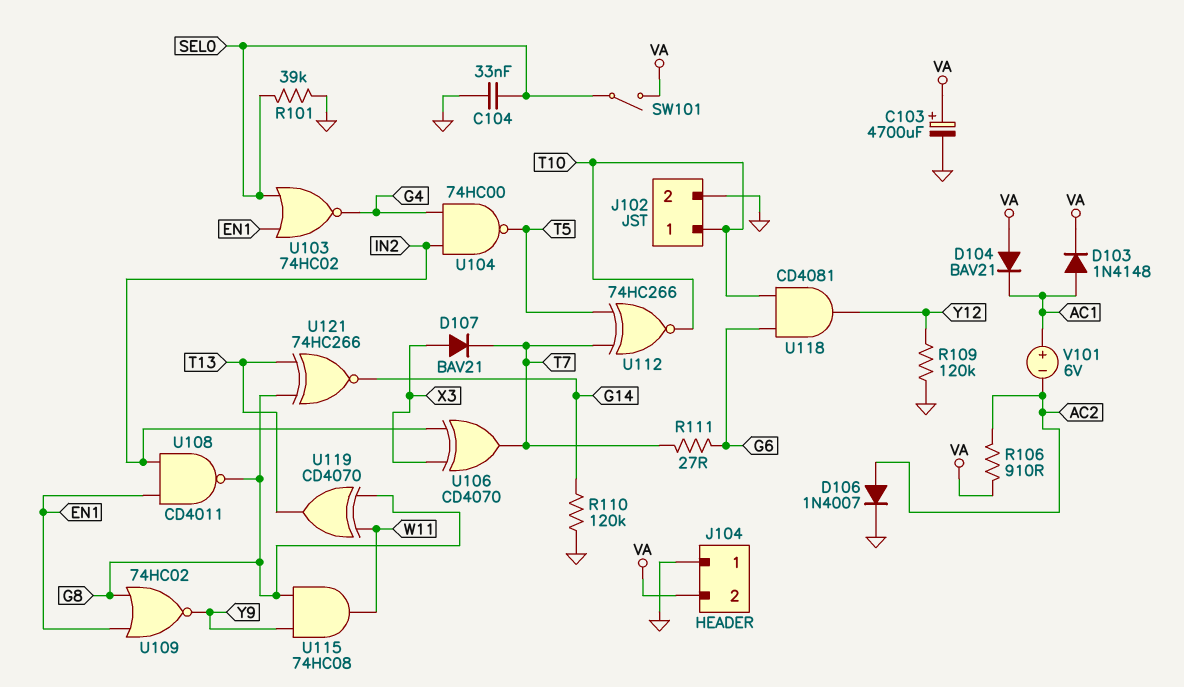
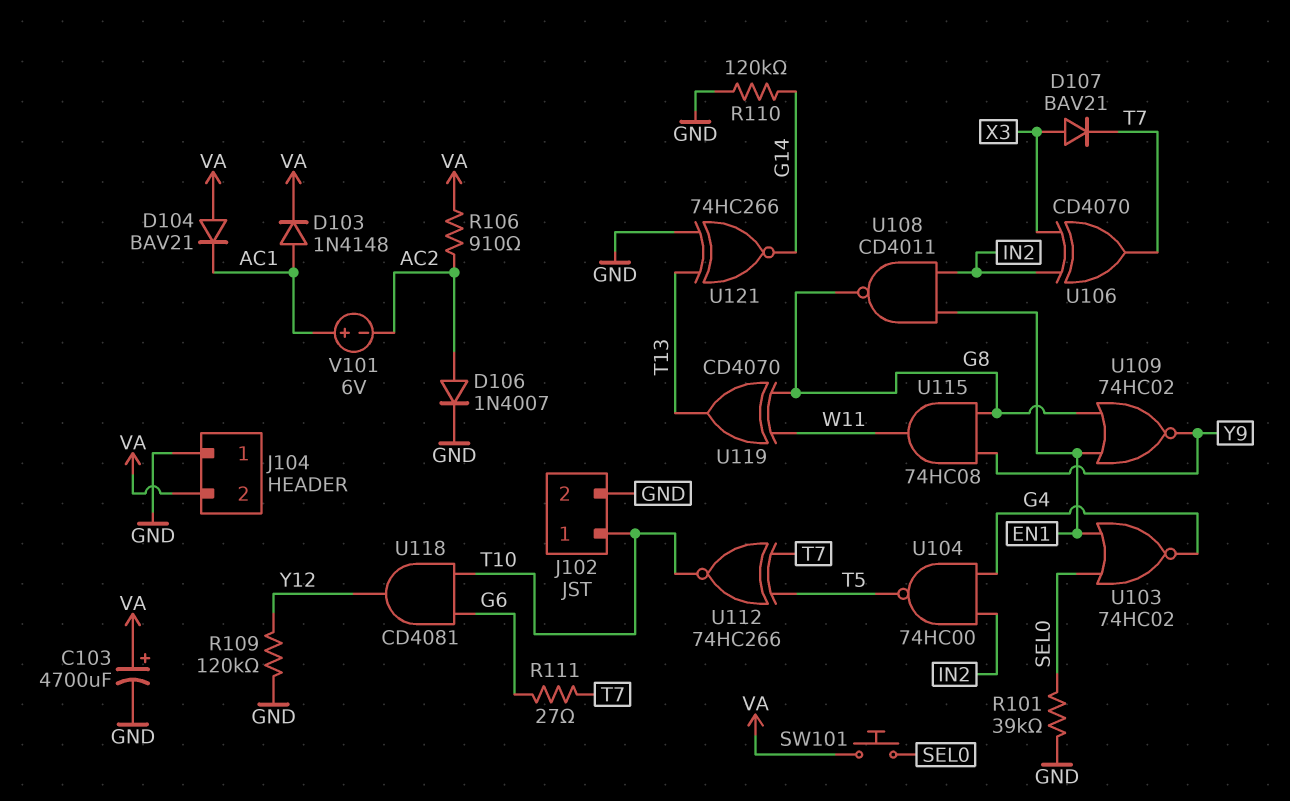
C104: 33nF (GND, SEL0) -> none
SW101: switch (SEL0, VA) -> button (SEL0, VA)
U121: XNOR 74HC266 (in G8, in T13, out G14) -> XNOR 74HC266 (in GND, in T13, out G14)

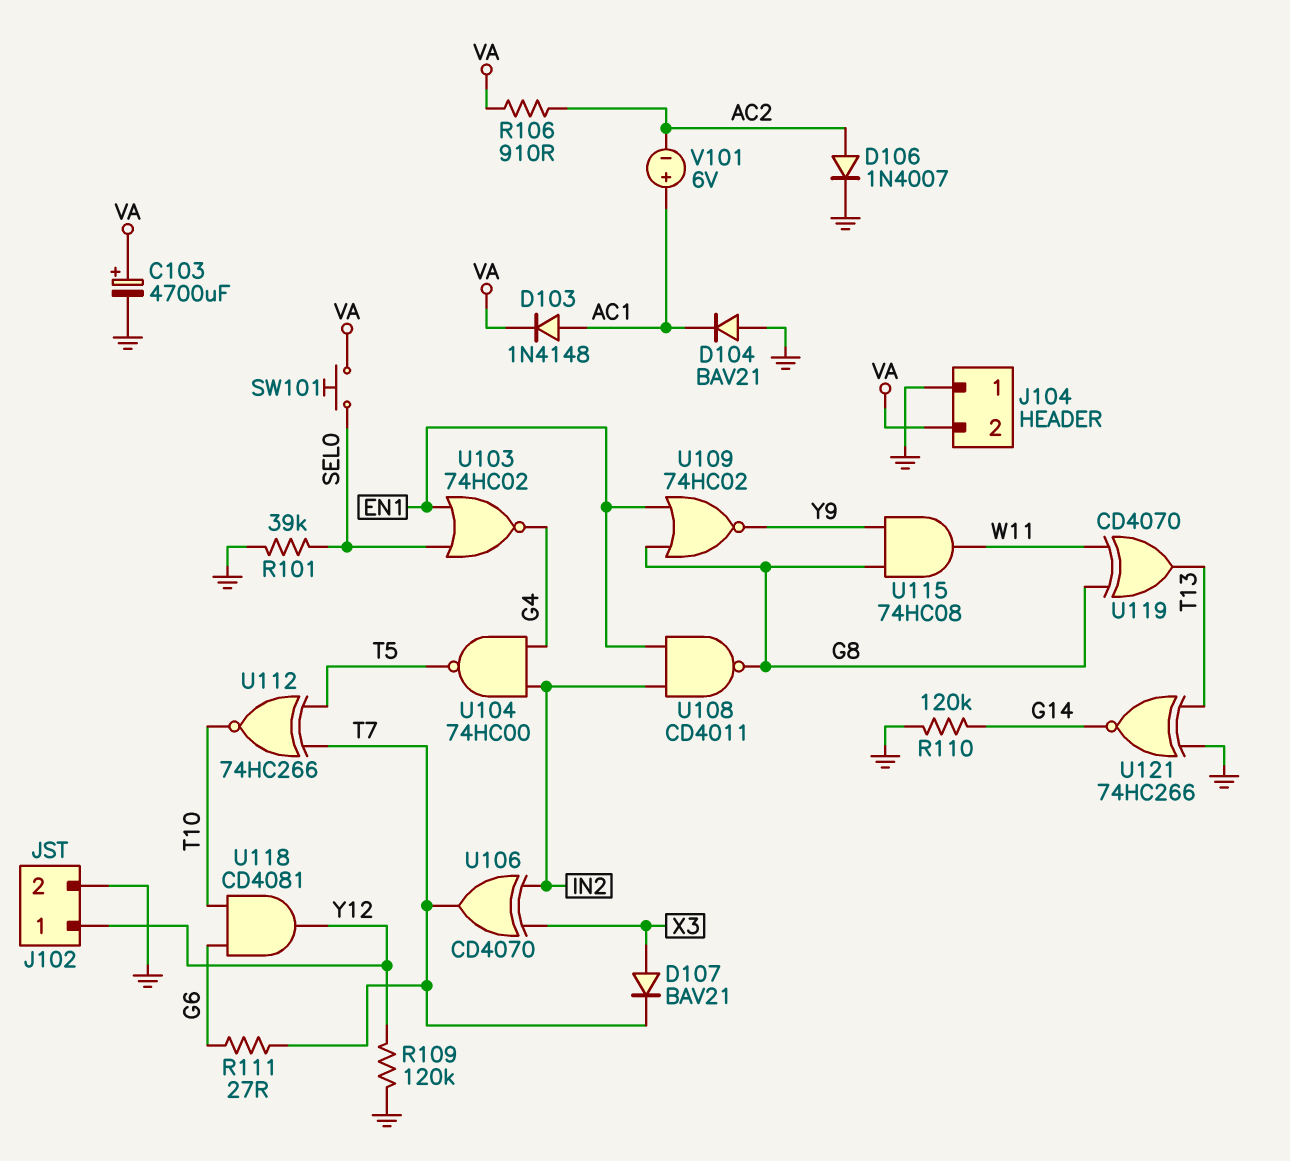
D104: diode BAV21 (A VA, K AC1) -> diode BAV21 (A GND, K AC1)
J102 pin 1: T10 -> Y12

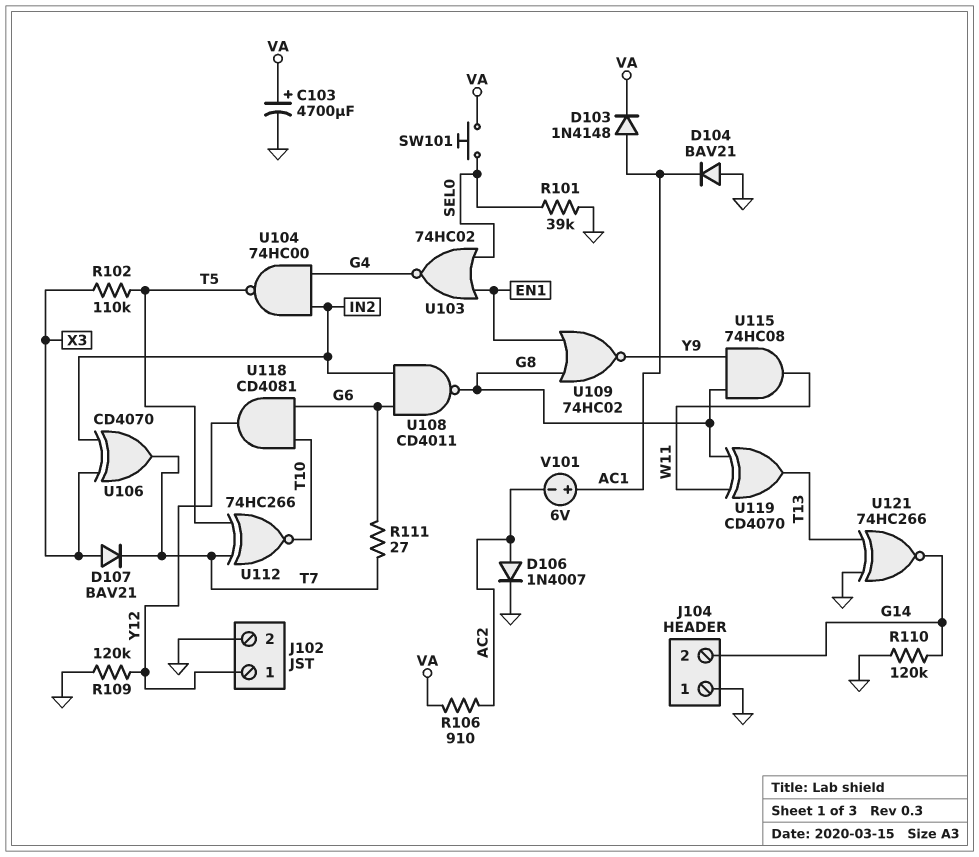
J104 pin 2: VA -> G14
R102: none -> 110k (T5, X3)
U108: NAND CD4011 (in EN1, in IN2, out G8) -> NAND CD4011 (in G6, in IN2, out G8)

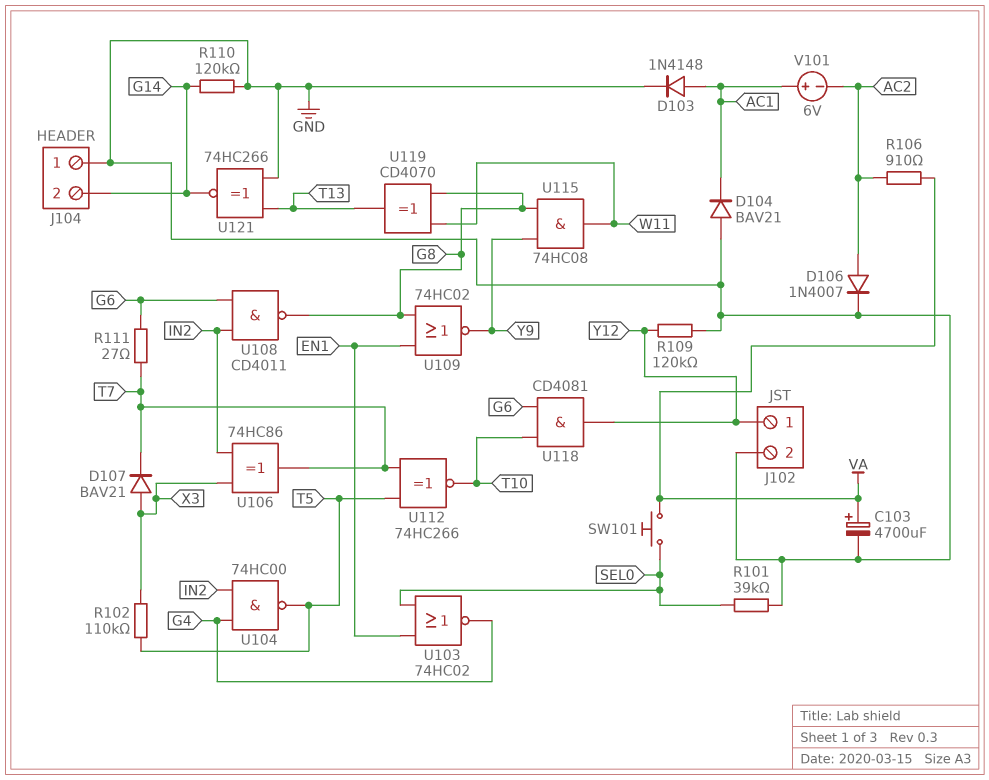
D103: diode 1N4148 (A AC1, K VA) -> diode 1N4148 (A AC1, K GND)
U106: XOR CD4070 (in IN2, in X3, out T7) -> XOR 74HC86 (in IN2, in X3, out T7)

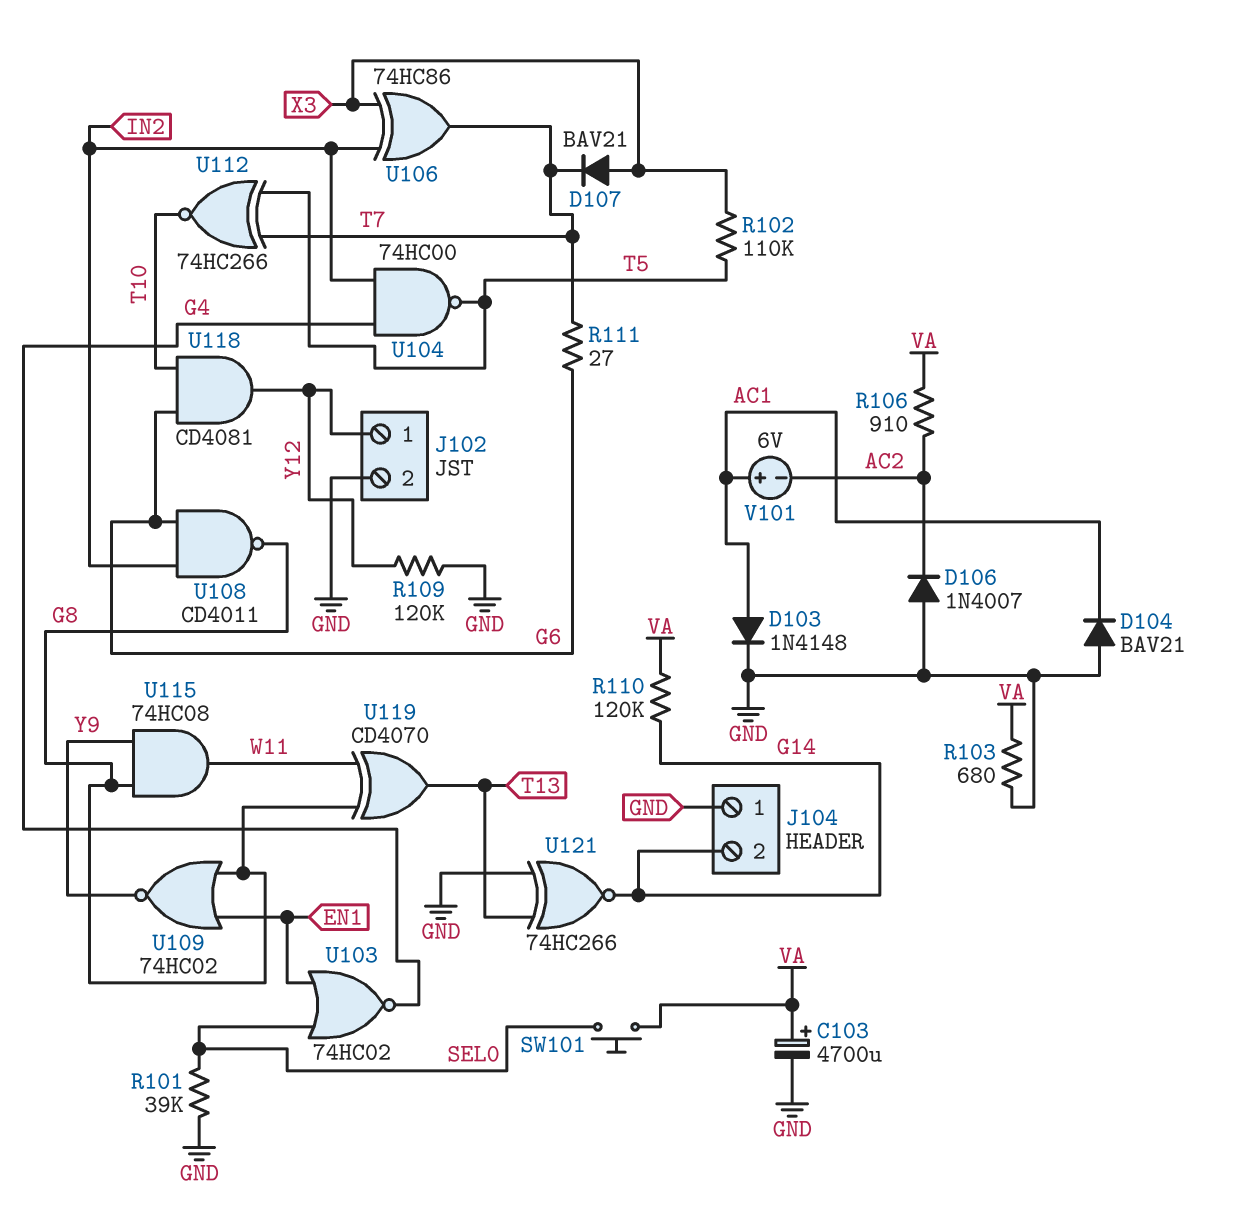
D106: diode 1N4007 (A AC2, K GND) -> diode 1N4007 (A GND, K AC2)
R103: none -> 680 (GND, VA)
R110: 120k (G14, GND) -> 120k (G14, VA)

